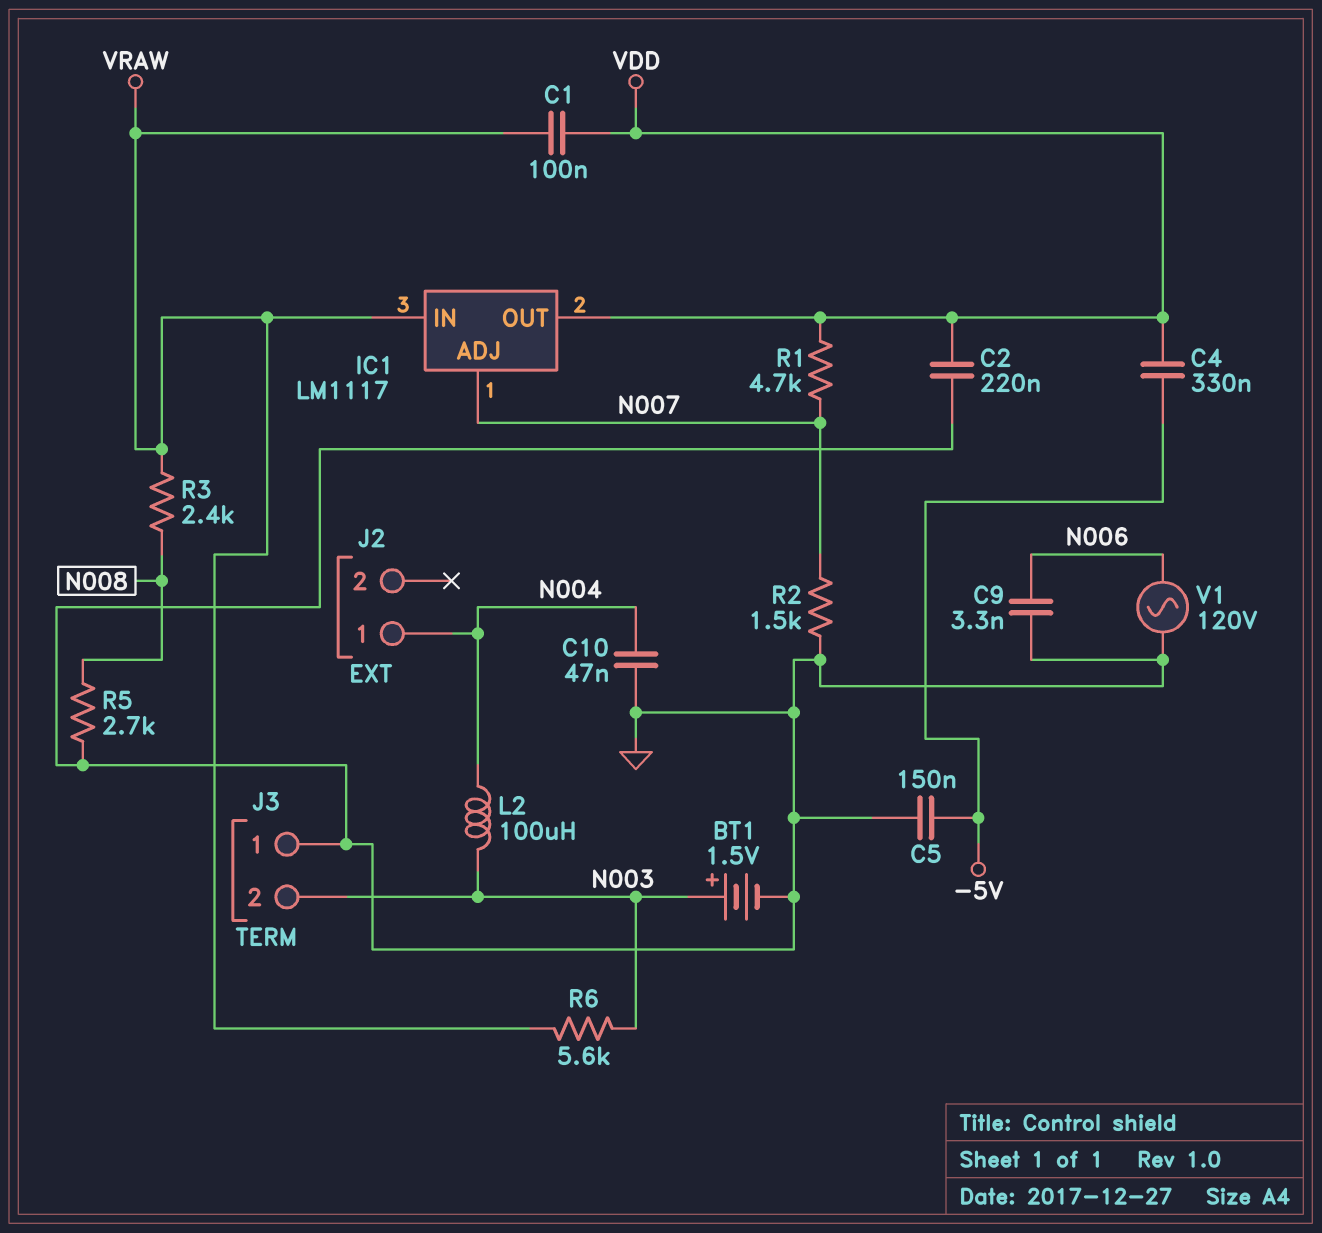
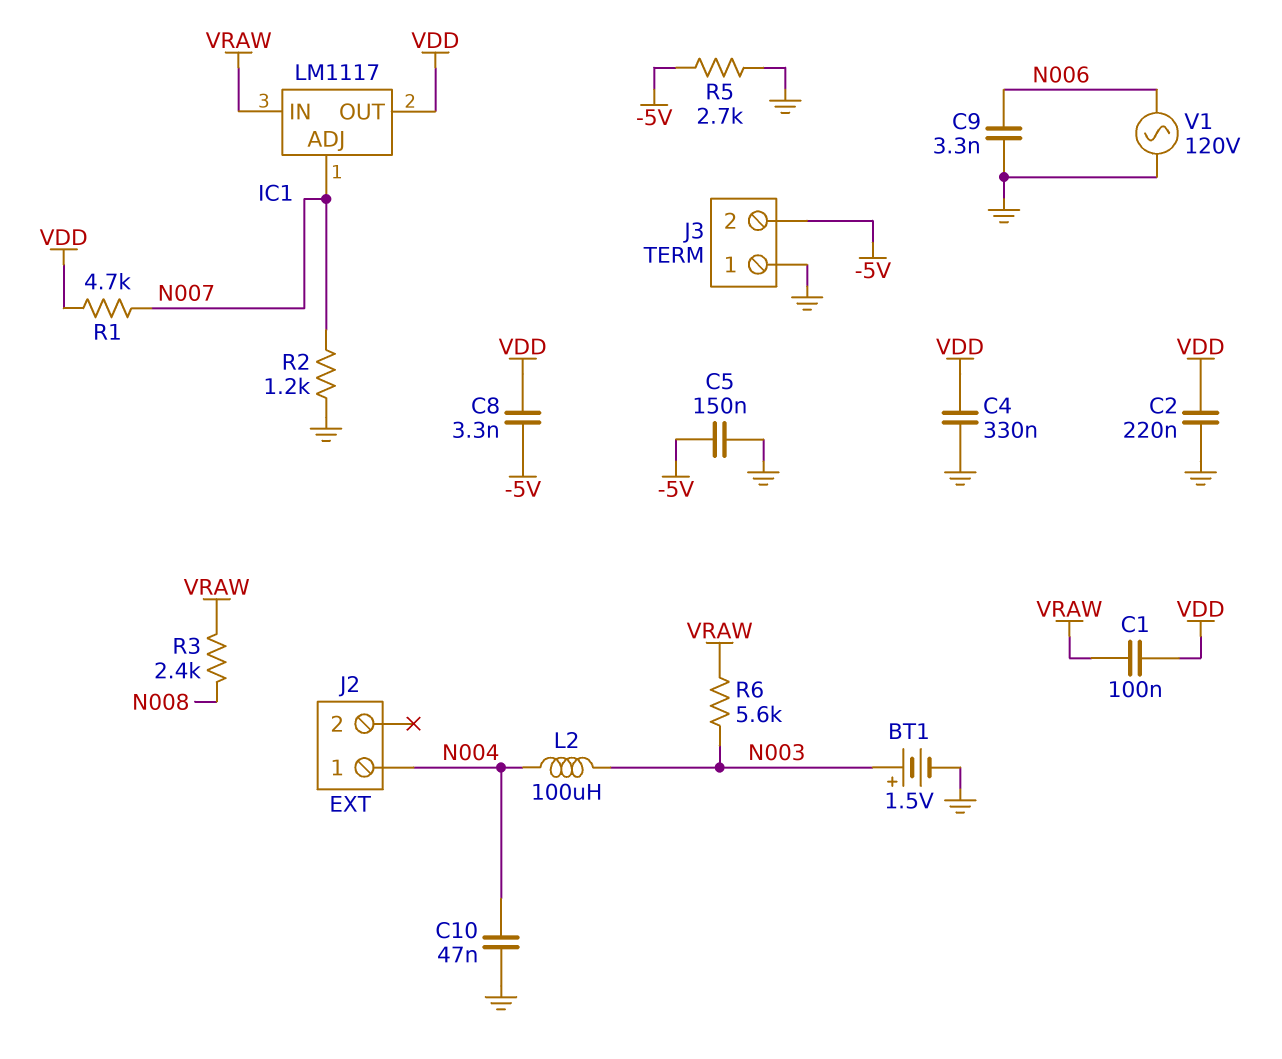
C4: 330nF (-5V, VDD) -> 330nF (GND, VDD)
C8: none -> 3.3nF (-5V, VDD)
J3 pin 2: N003 -> -5V
R2: 1.5k (GND, N007) -> 1.2k (GND, N007)
R5: 2.7k (GND, N008) -> 2.7k (-5V, GND)

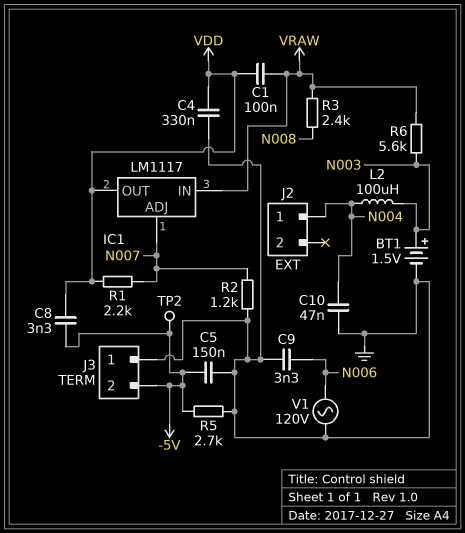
C2: 220nF (GND, VDD) -> none
R1: 4.7k (N007, VDD) -> 2.2k (N007, VDD)
TP2: none -> test point (-5V)

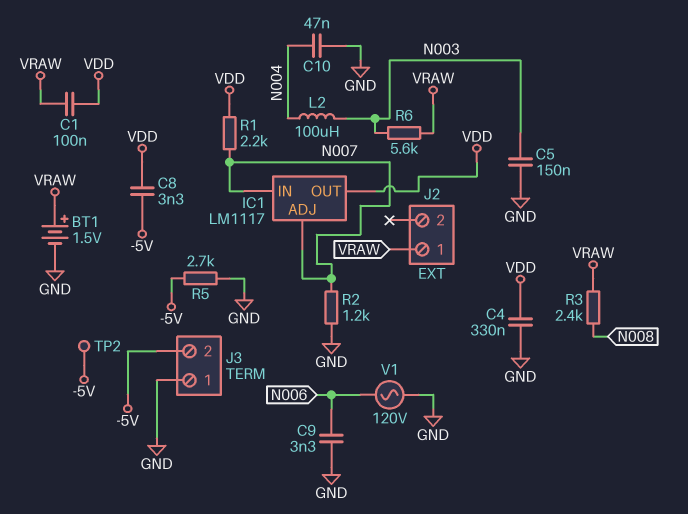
BT1: 1.5V (plus N003, minus GND) -> 1.5V (plus VRAW, minus GND)
C5: 150nF (-5V, GND) -> 150nF (GND, N003)
IC1 pin IN: VRAW -> N007
J2 pin 1: N004 -> VRAW

